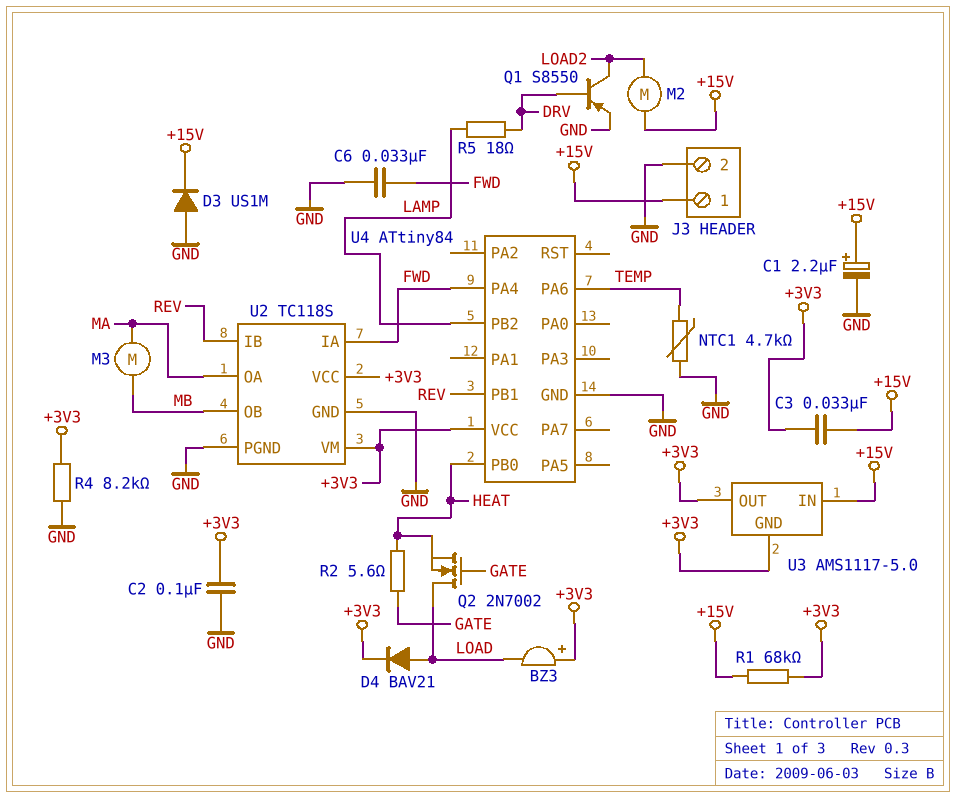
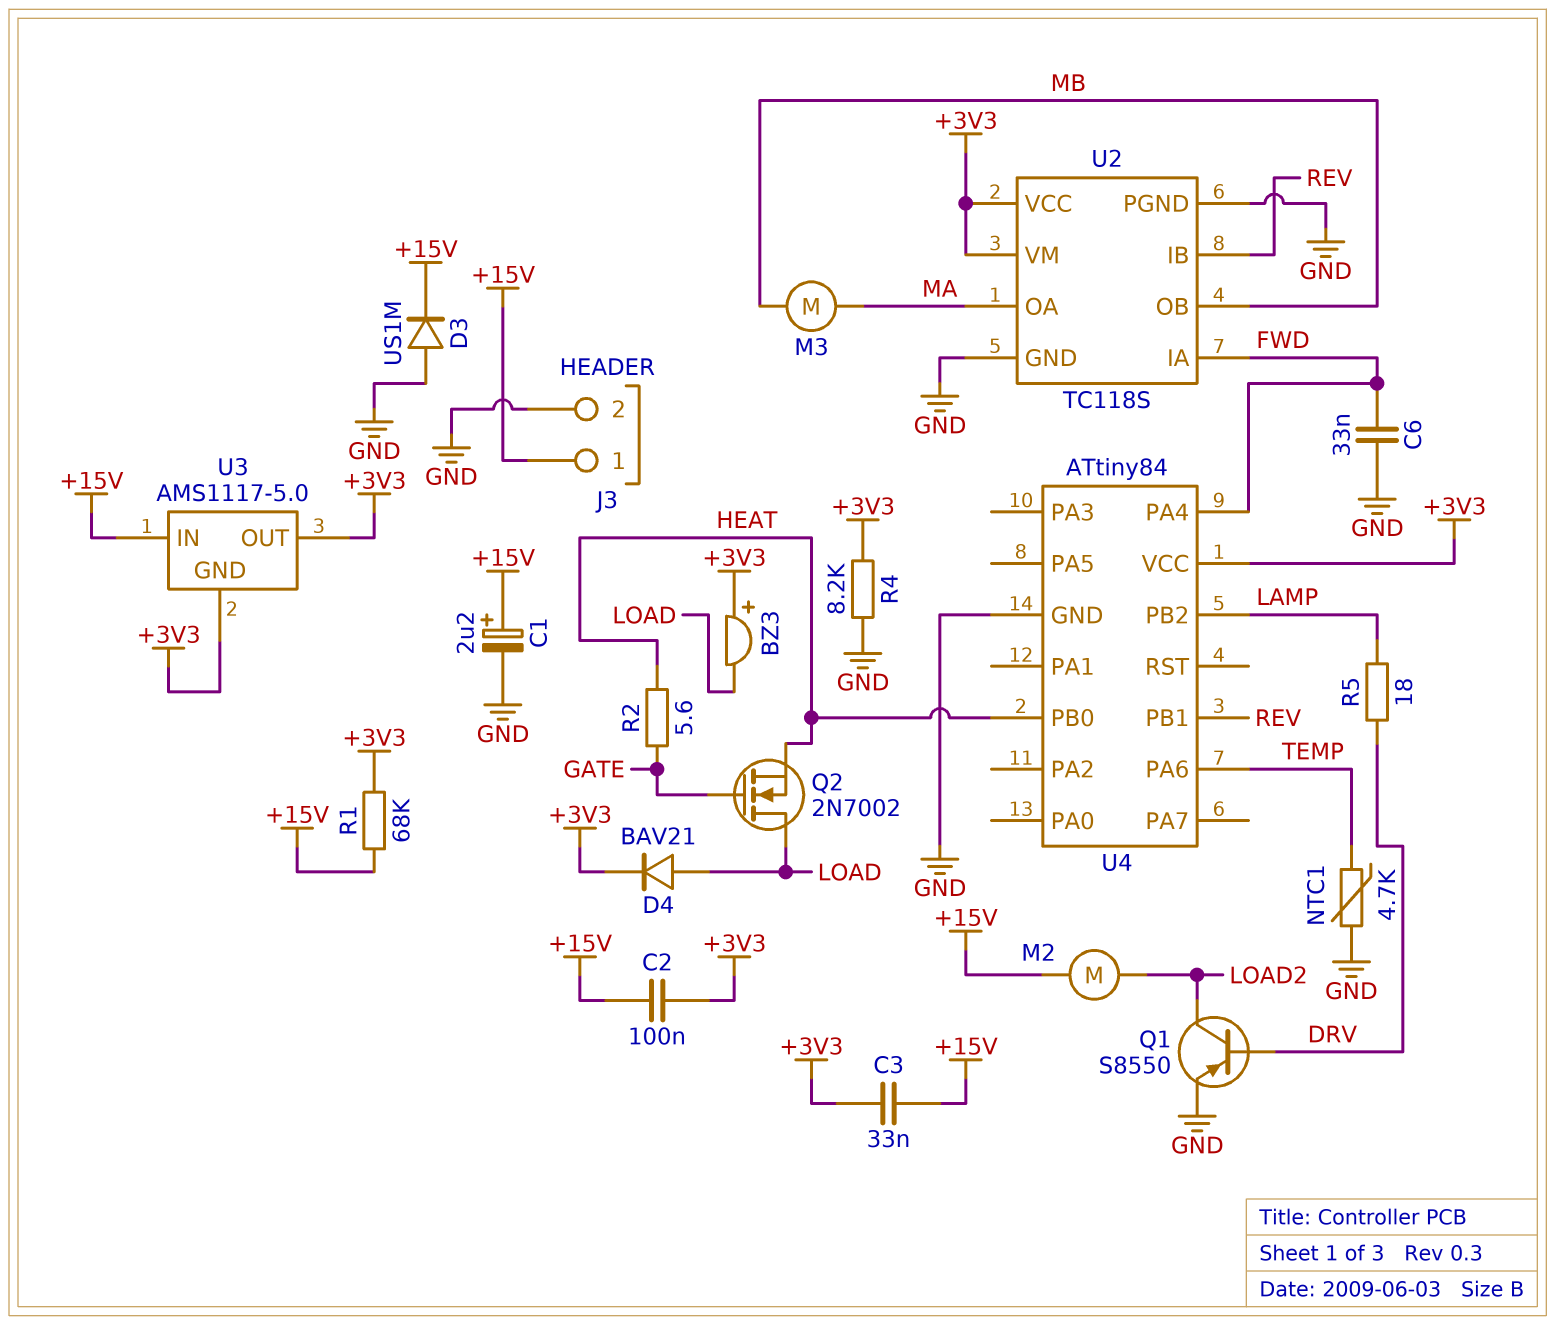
C2: 100nF (+3V3, GND) -> 100nF (+3V3, +15V)

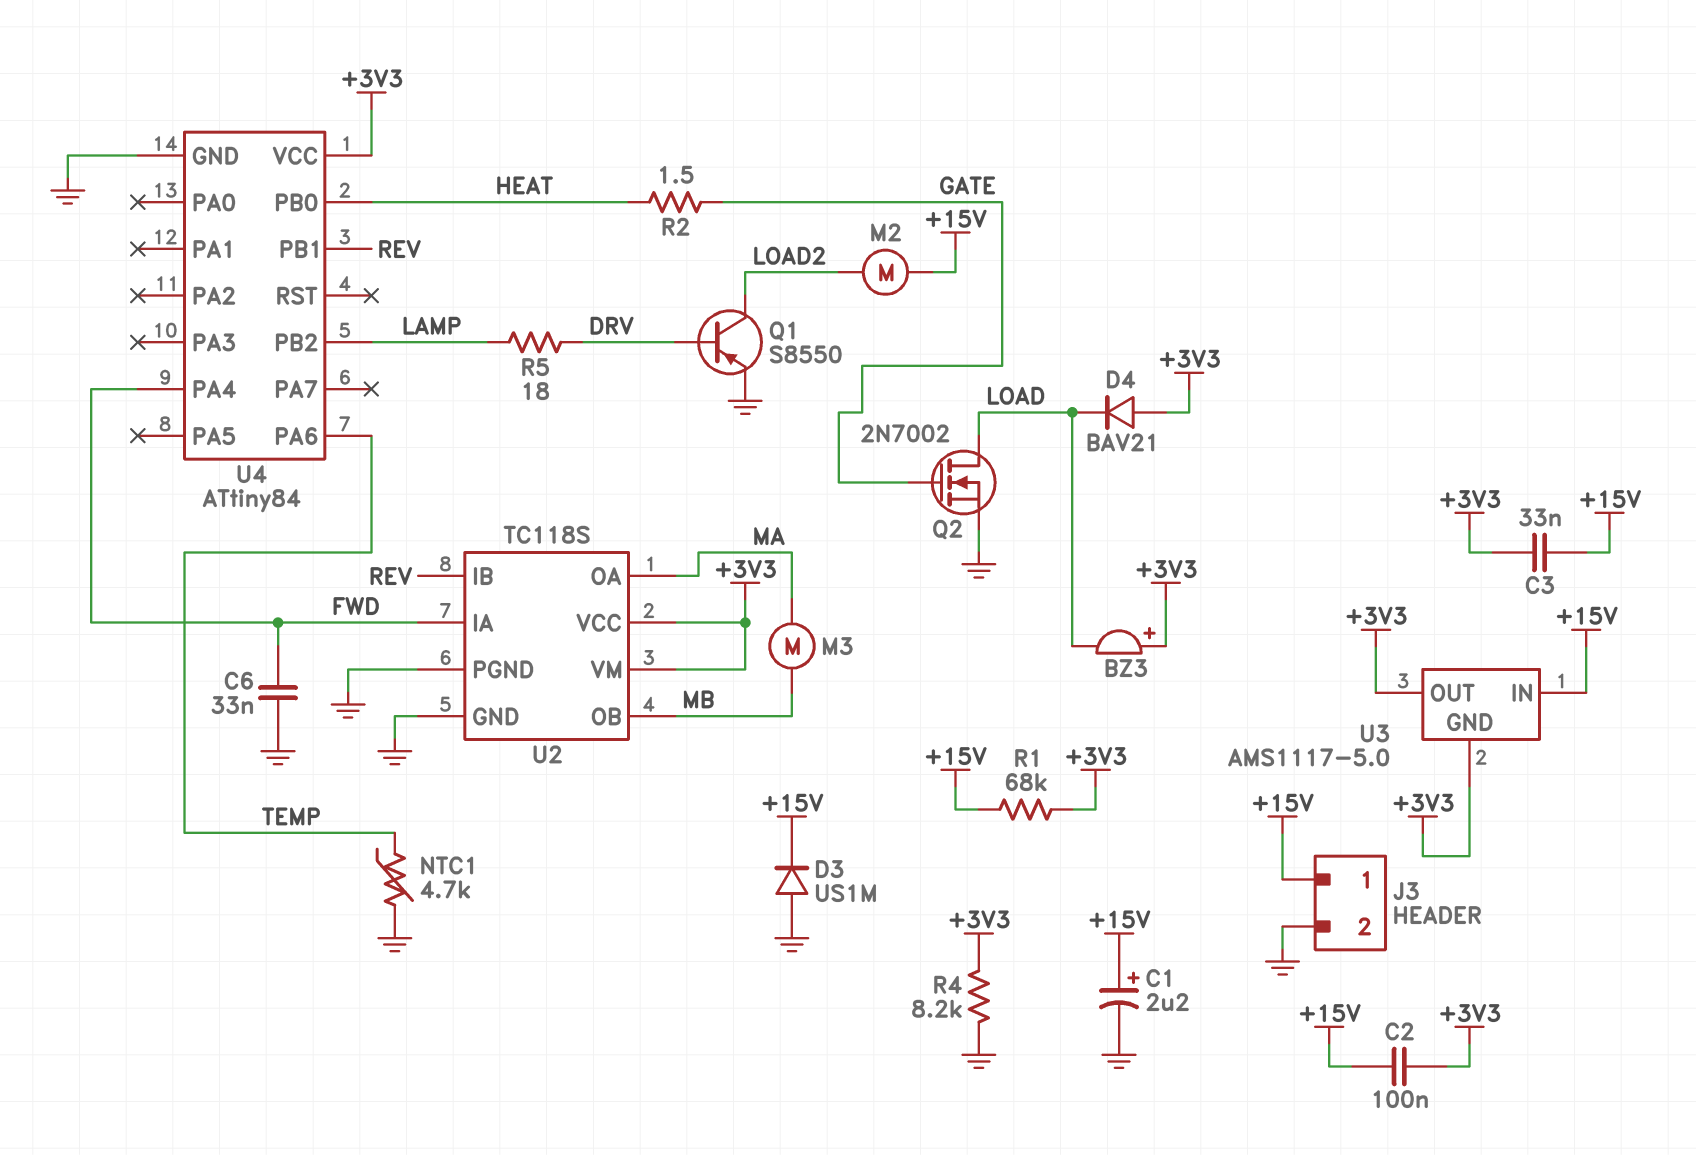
D4: diode BAV21 (A LOAD, K +3V3) -> diode BAV21 (A +3V3, K LOAD)
Q2: NMOS 2N7002 (G GATE, D LOAD, S HEAT) -> NMOS 2N7002 (G GATE, D LOAD, S GND)
R2: 5.6 (GATE, HEAT) -> 1.5 (GATE, HEAT)

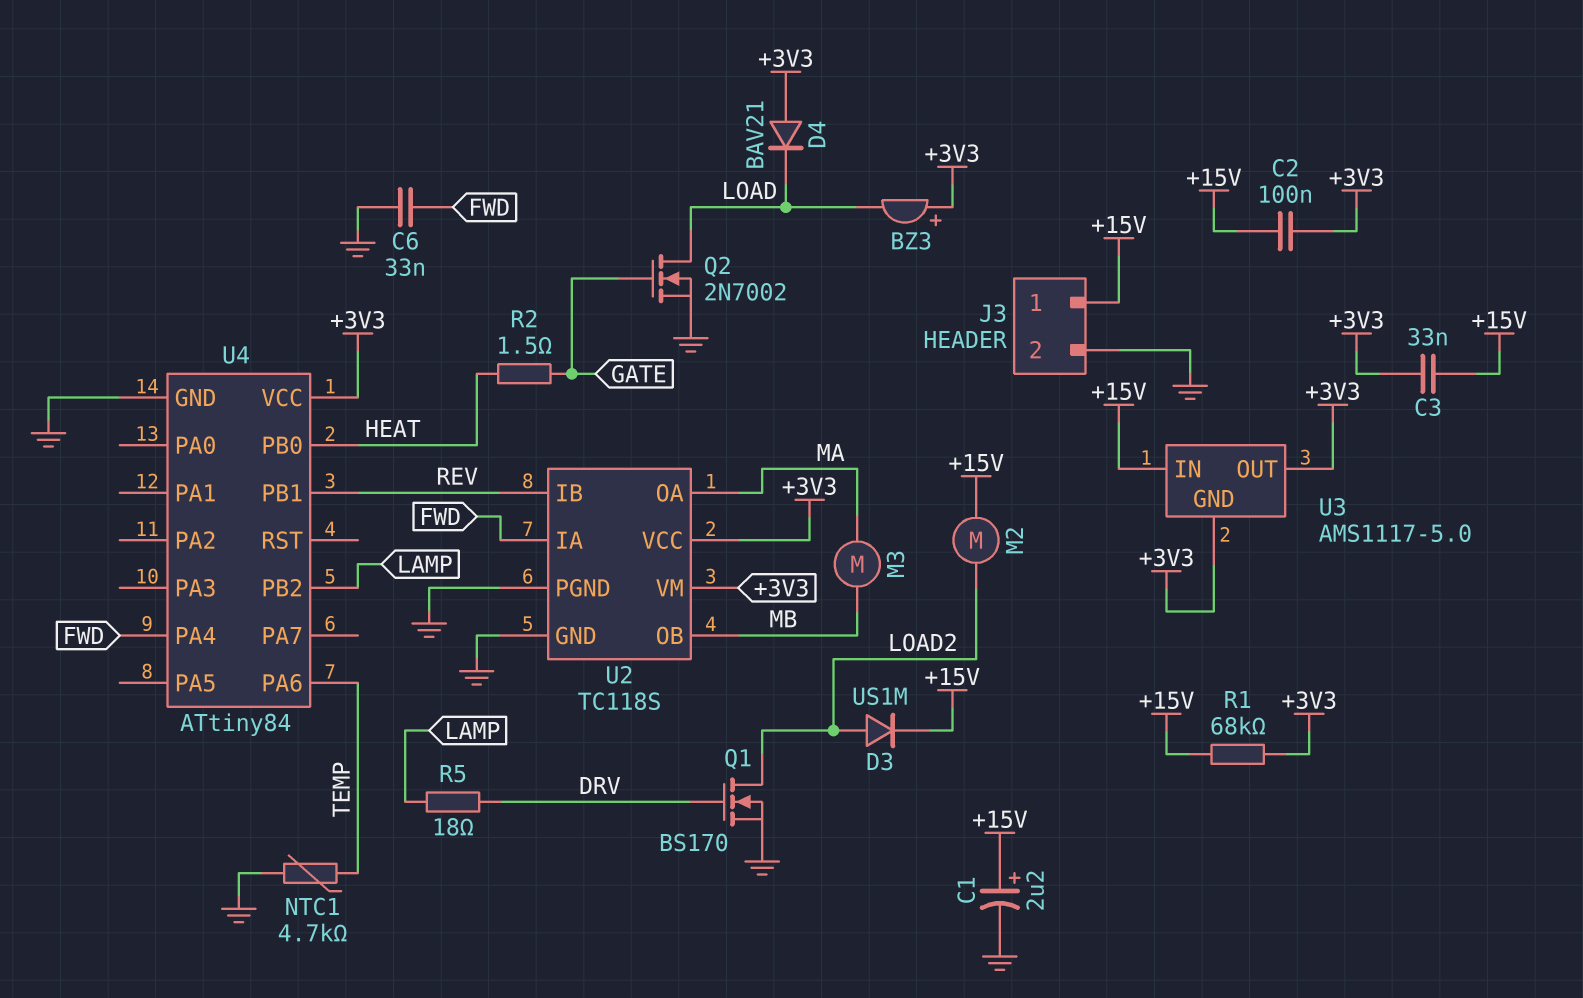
D3: diode US1M (A GND, K +15V) -> diode US1M (A LOAD2, K +15V)
Q1: PNP S8550 (B DRV, C LOAD2, E GND) -> NMOS BS170 (G DRV, D LOAD2, S GND)
R4: 8.2k (+3V3, GND) -> none

